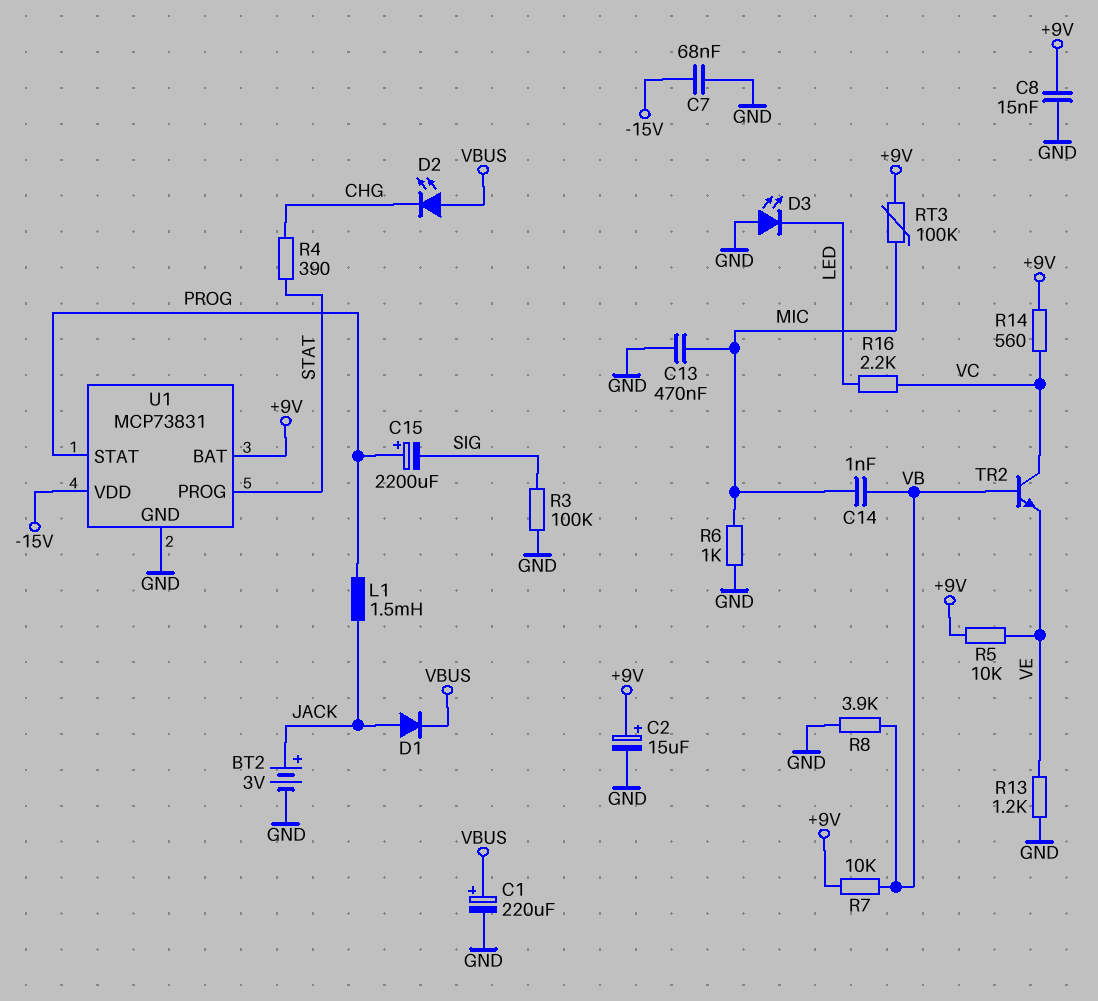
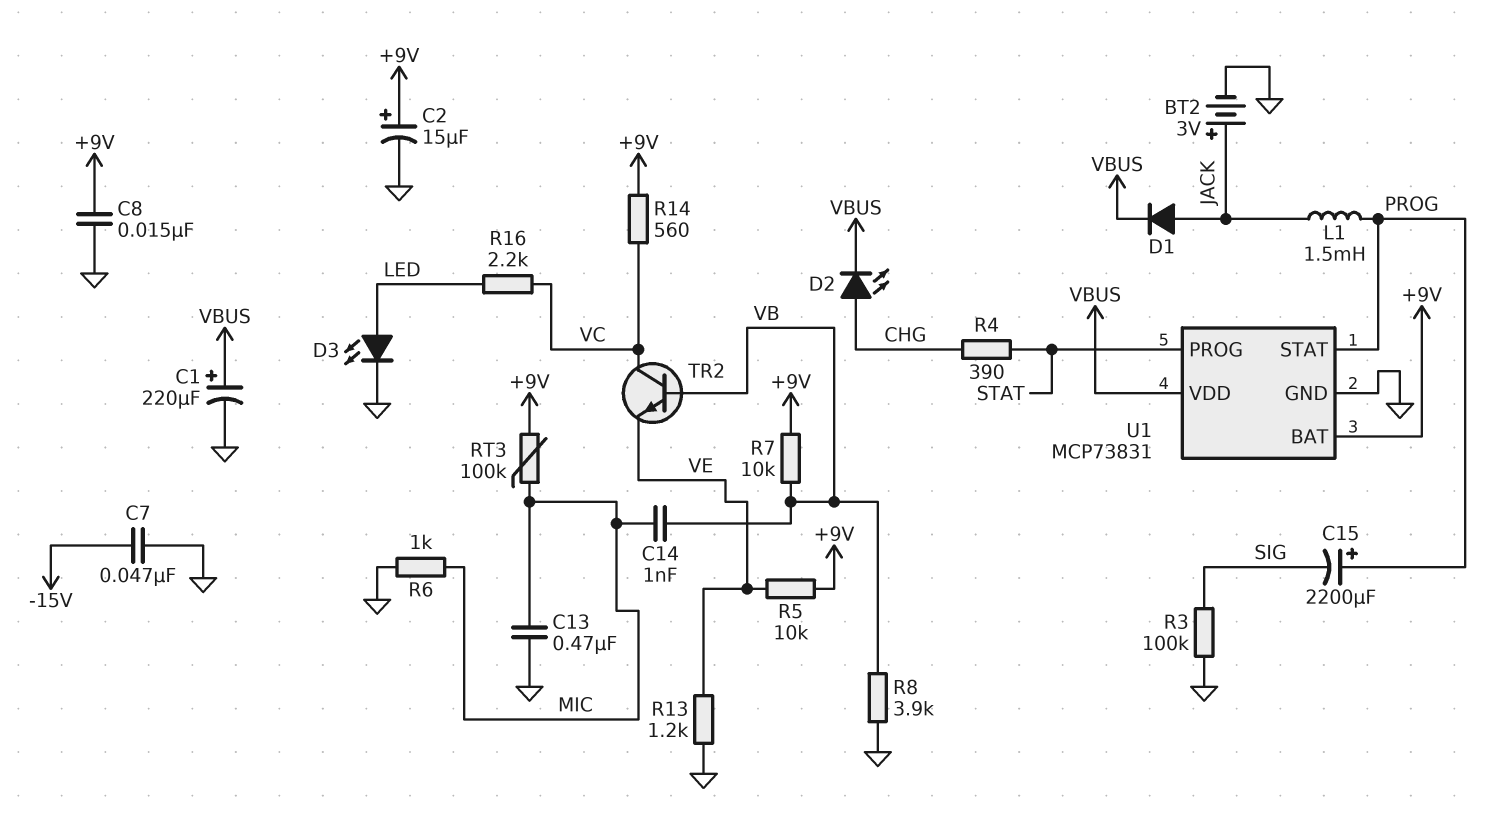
C7: 68nF (-15V, GND) -> 47nF (-15V, GND)
D2: LED (A VBUS, K CHG) -> LED (A CHG, K VBUS)
D3: LED (A GND, K LED) -> LED (A LED, K GND)
U1 pin VDD: -15V -> VBUS

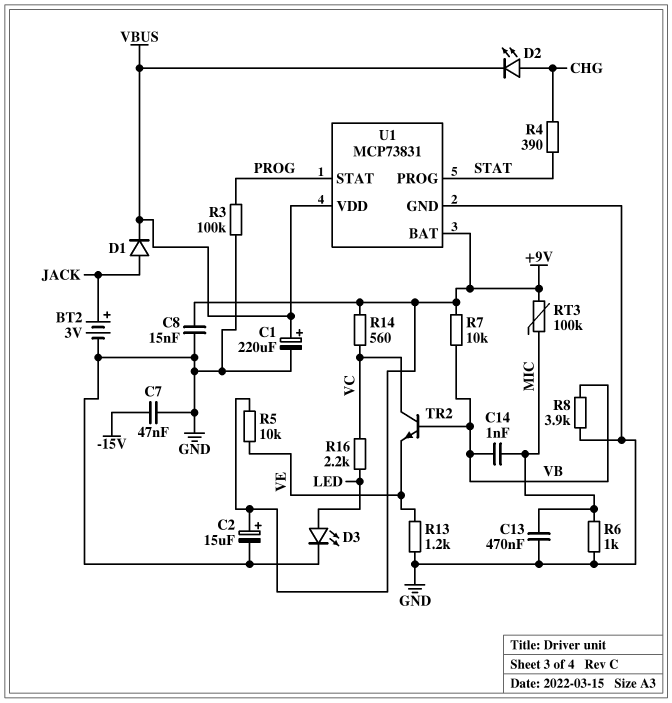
C15: 2200uF (plus PROG, minus SIG) -> none
L1: 1.5mH (JACK, PROG) -> none
R3: 100k (GND, SIG) -> 100k (GND, PROG)

